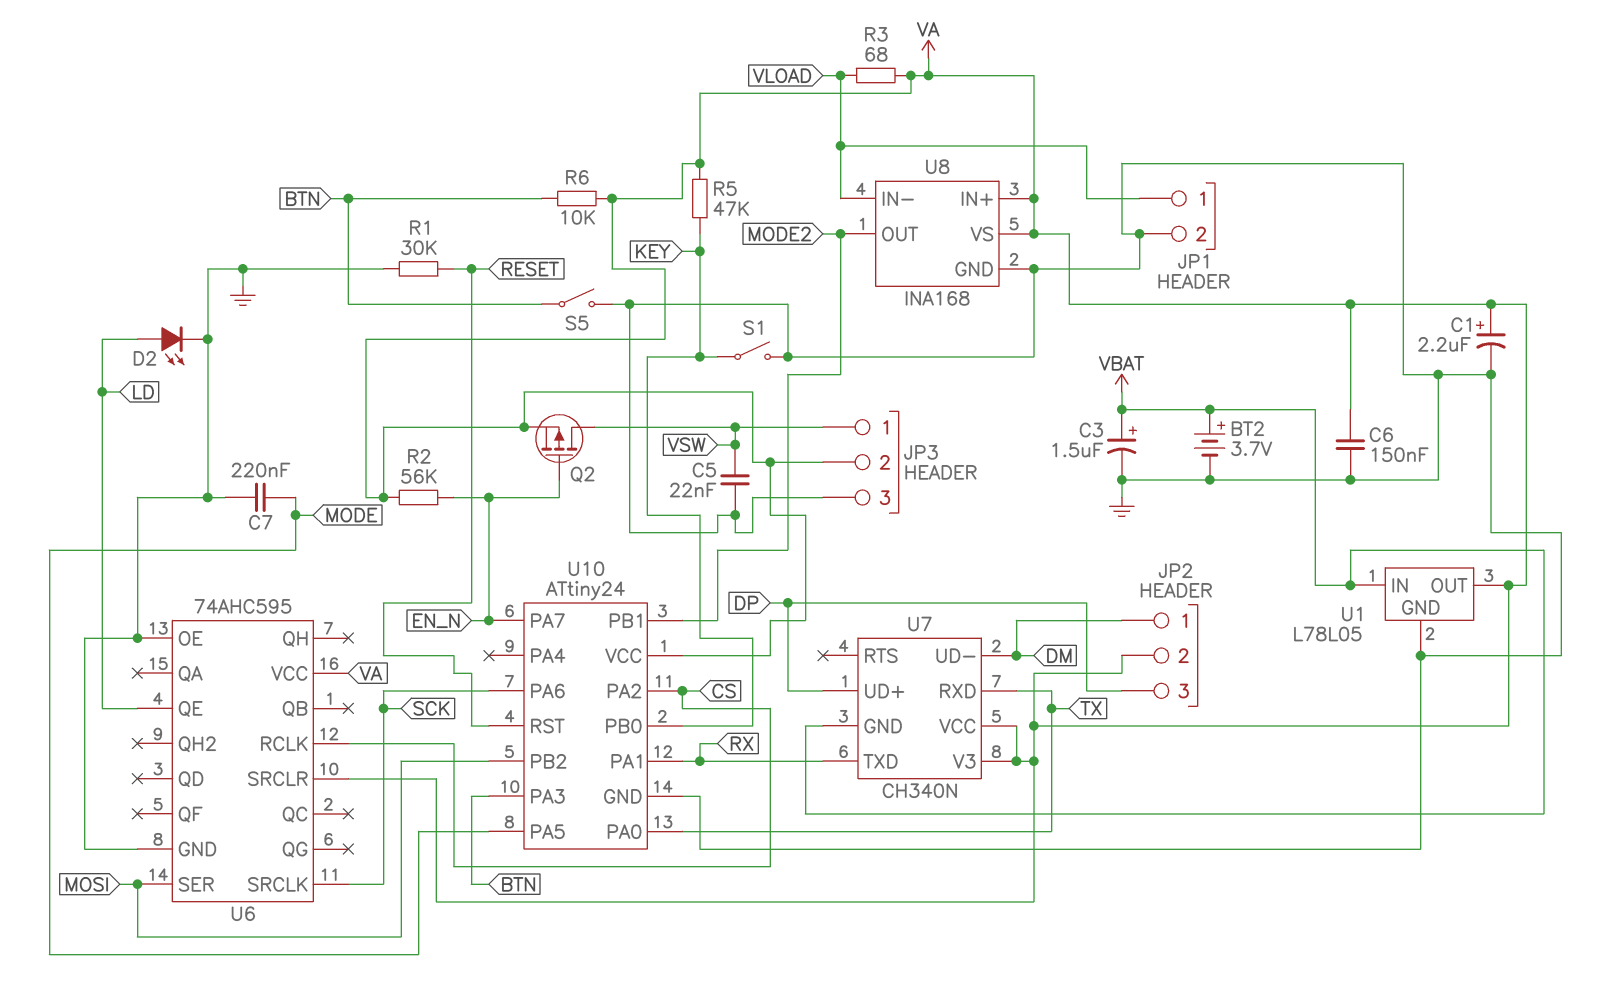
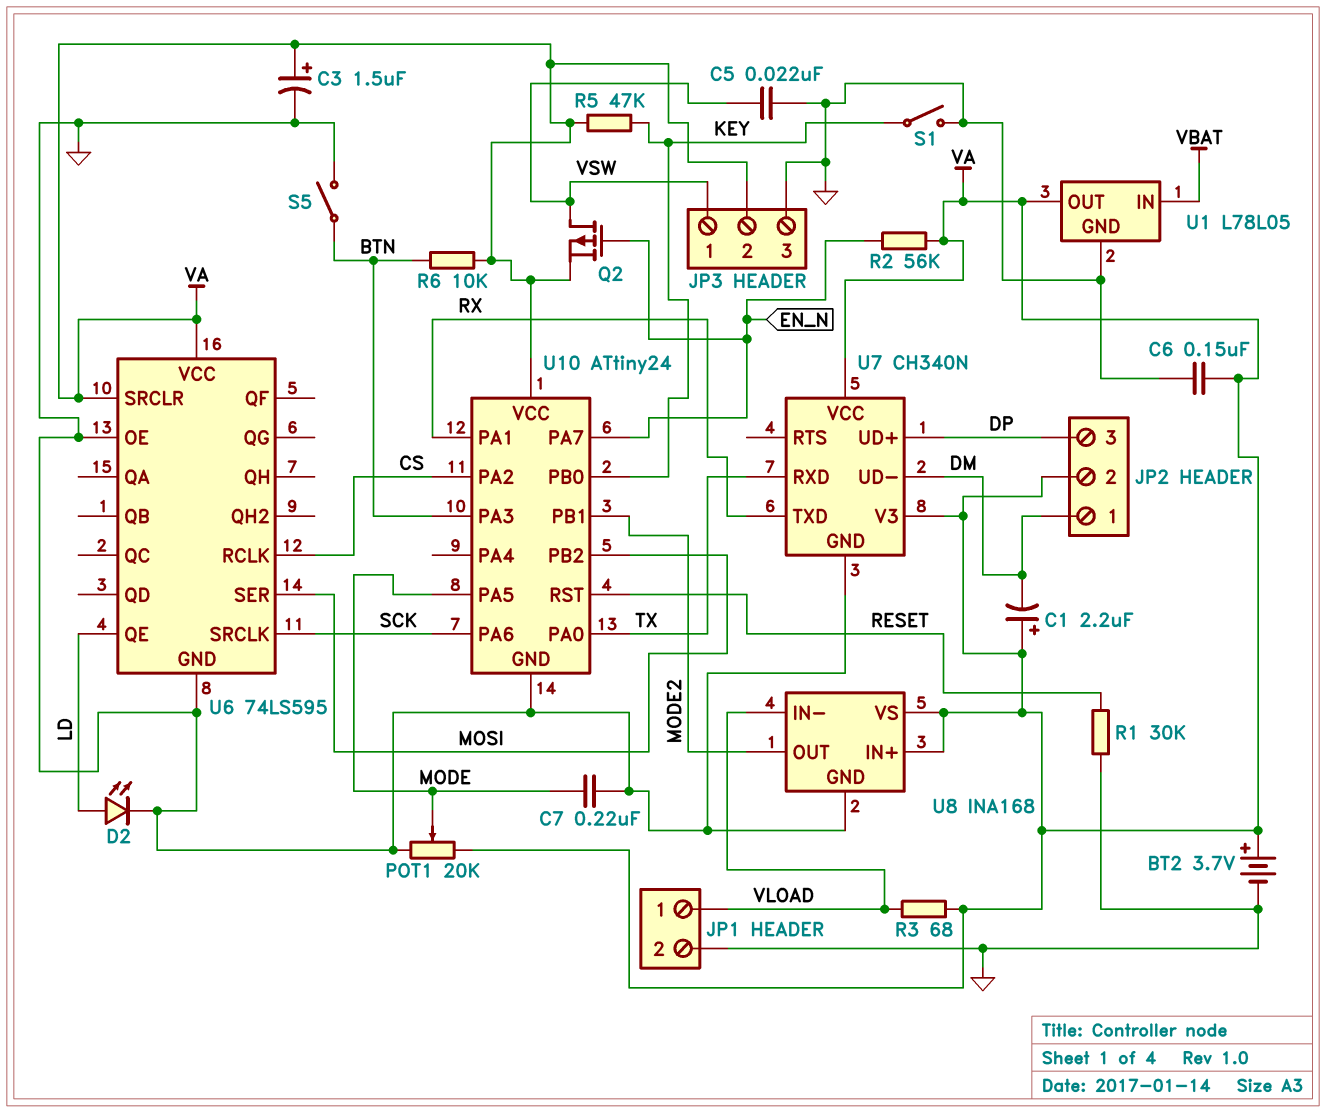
BT2: 3.7V (plus VBAT, minus GND) -> 3.7V (plus VA, minus GND)
C1: 2.2uF (plus VA, minus GND) -> 2.2uF (plus VA, minus DM)
C3: 1.5uF (plus VBAT, minus GND) -> 1.5uF (plus VA, minus GND)
POT1: none -> 20k (GND, VA, wiper MODE)
U6: 74AHC595 -> 74LS595
U7 pin GND: VBAT -> GND

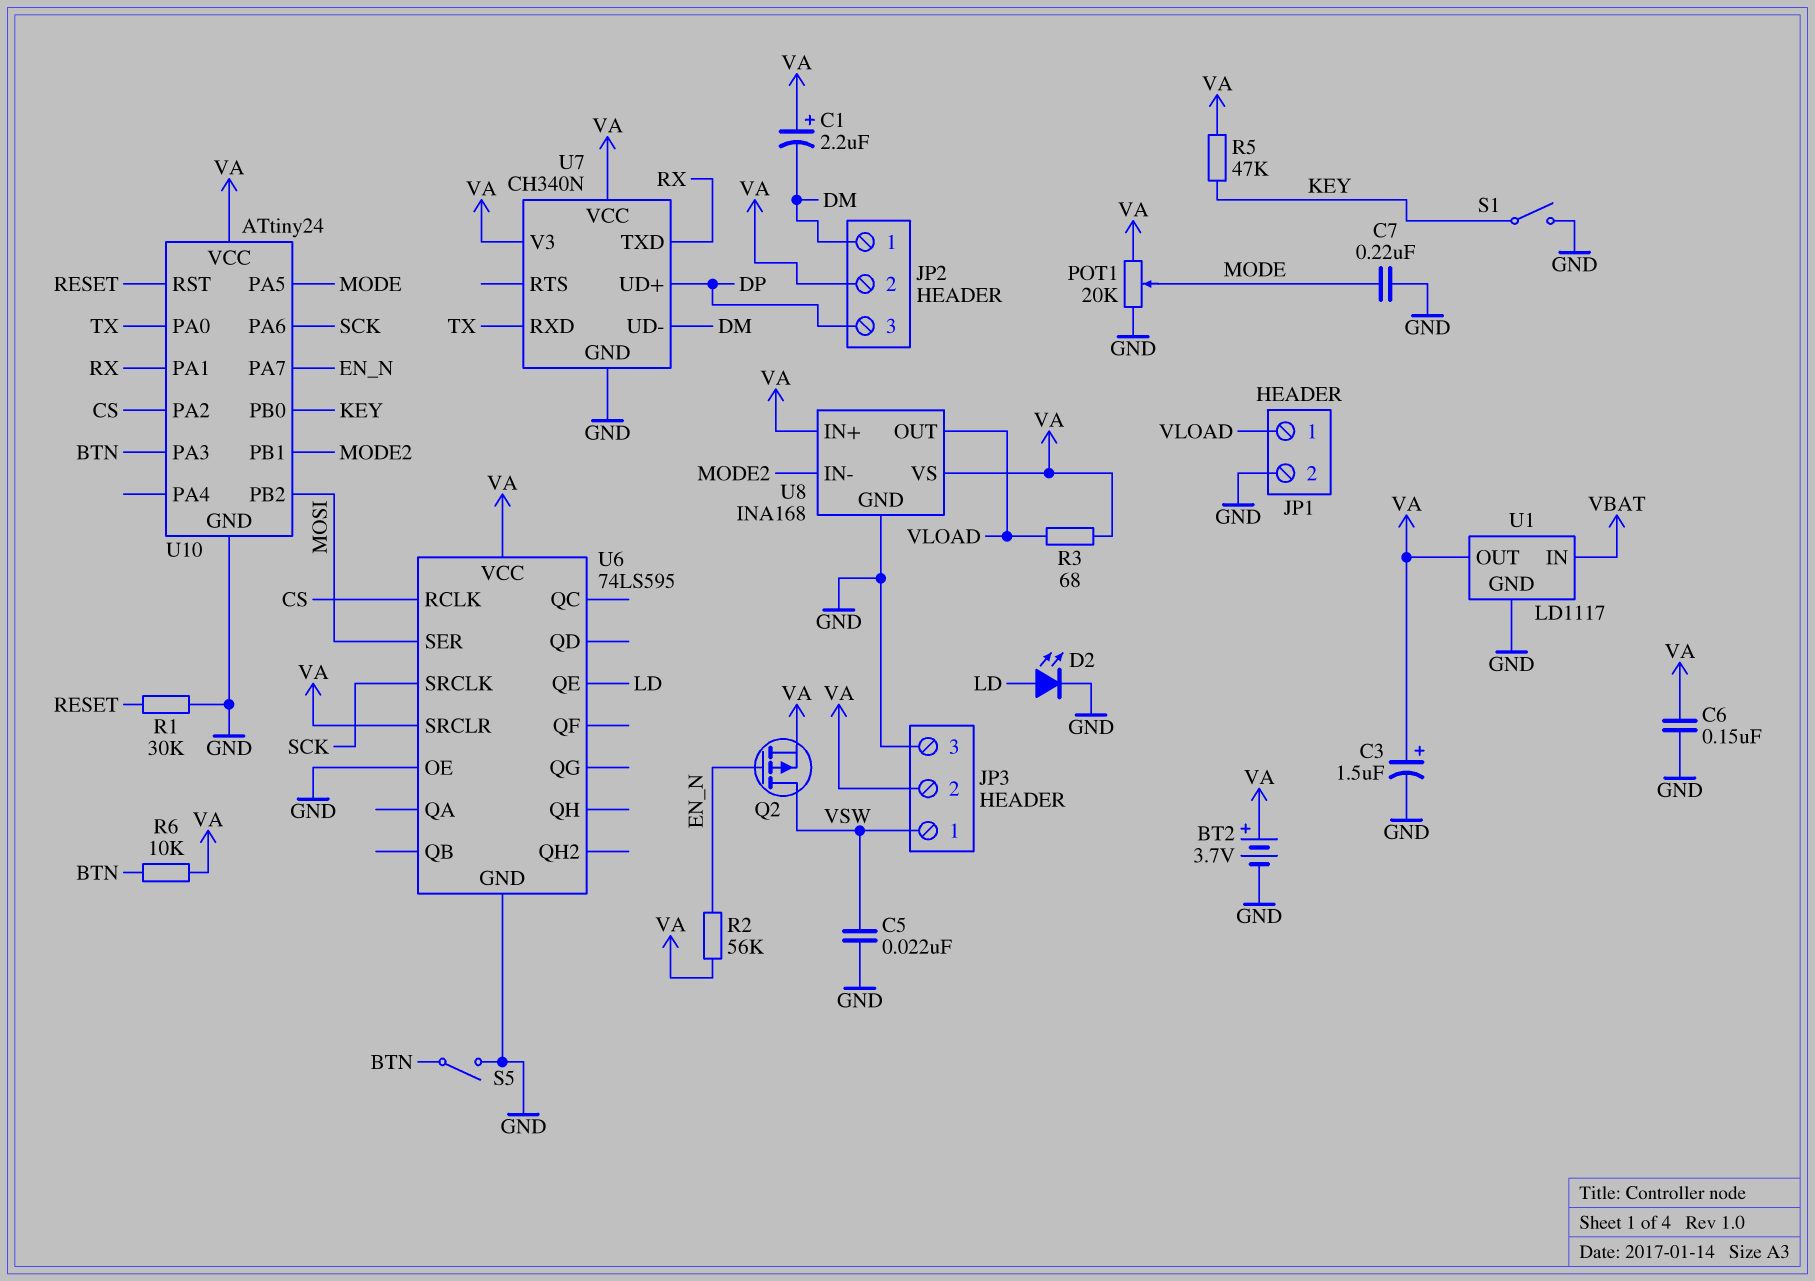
U1: L78L05 -> LD1117
U8 pin IN-: VLOAD -> MODE2
U8 pin OUT: MODE2 -> VLOAD

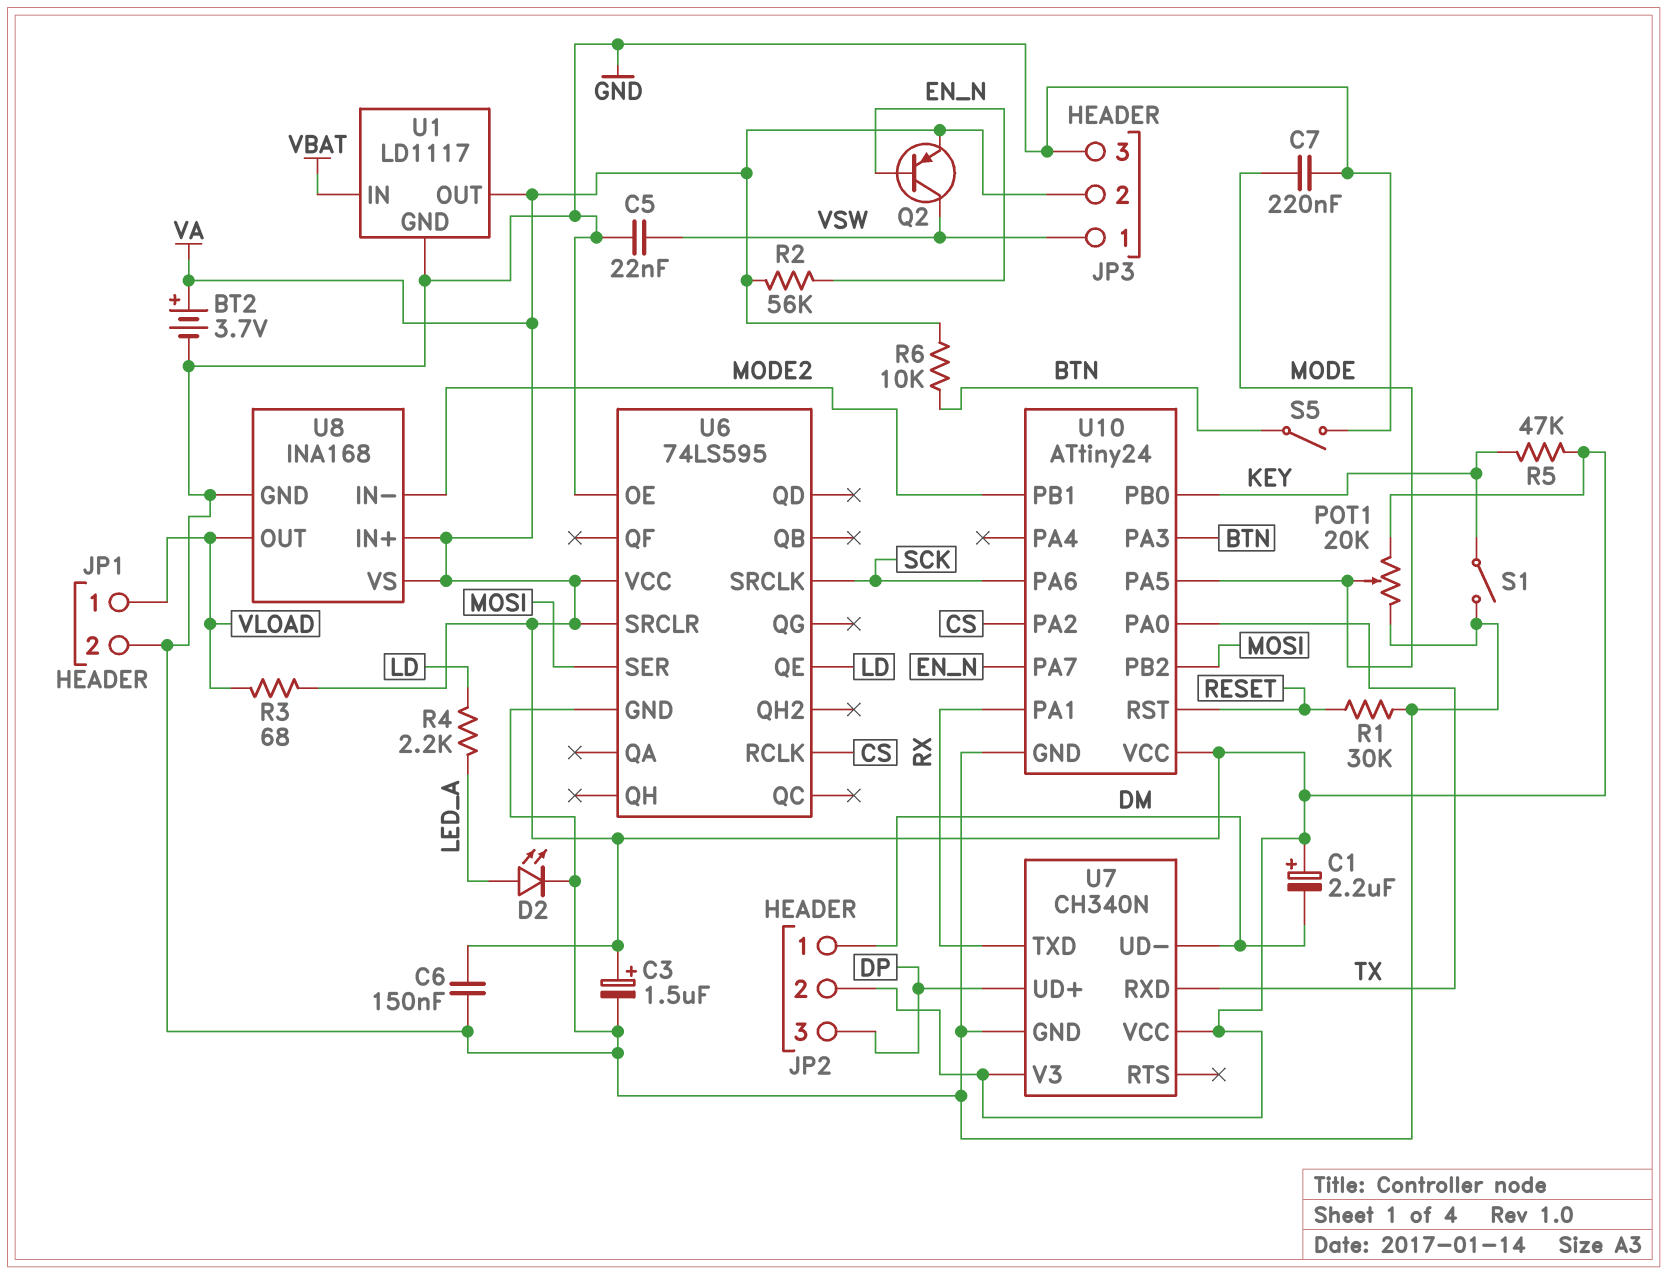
D2: LED (A LD, K GND) -> LED (A LED_A, K GND)
Q2: PMOS (G EN_N, D VSW, S VA) -> PNP (B EN_N, C VSW, E VA)
R4: none -> 2.2k (LD, LED_A)

